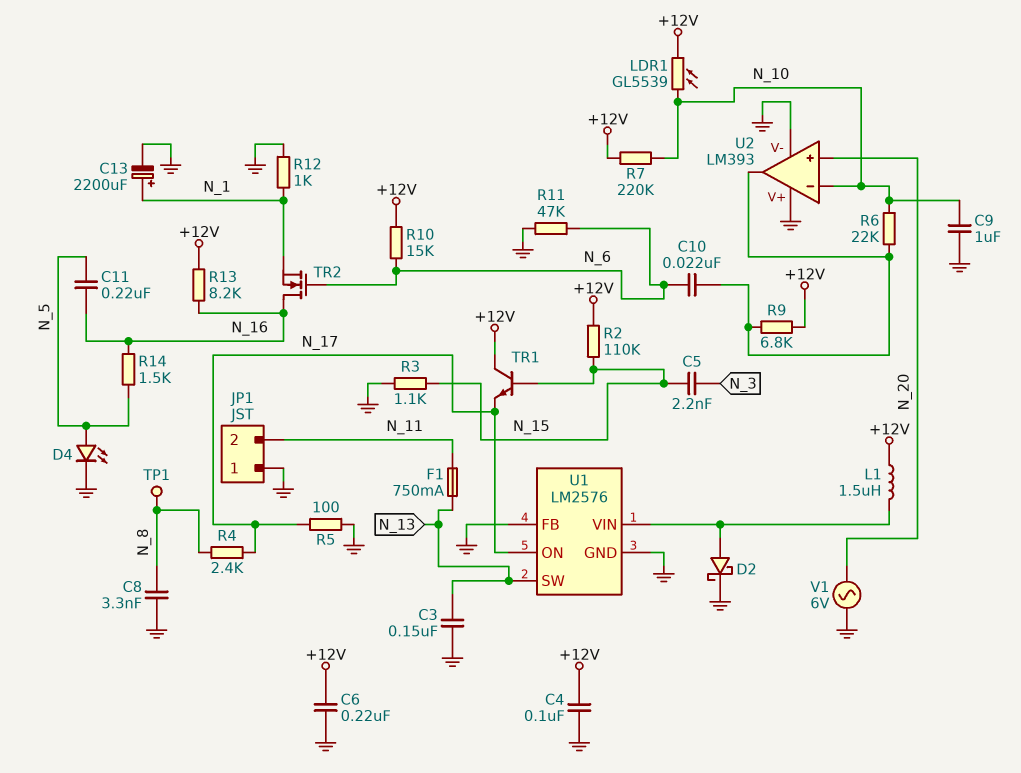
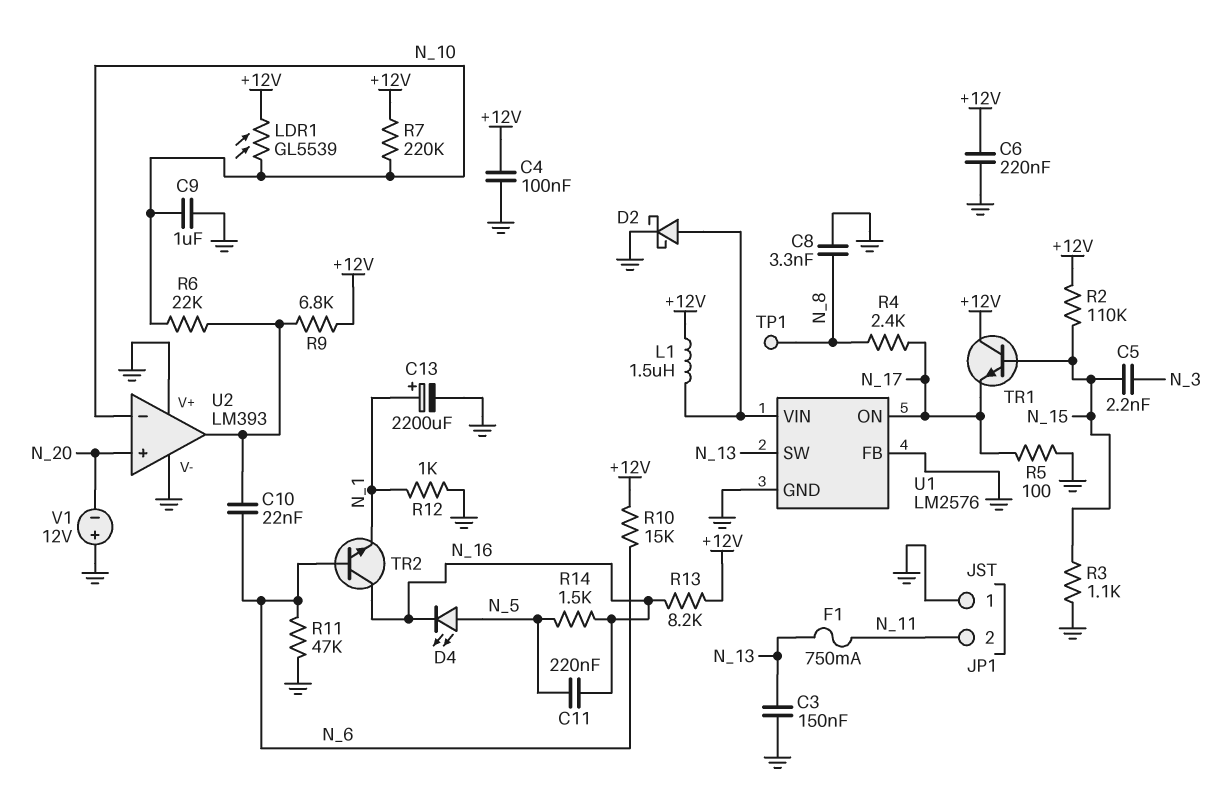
D4: LED (A N_5, K GND) -> LED (A N_5, K N_16)
TR2: NMOS (G N_6, D N_16, S N_1) -> NPN (B N_6, C N_16, E N_1)
V1: AC 6V (GND, N_20) -> 12V (plus GND, minus N_20)

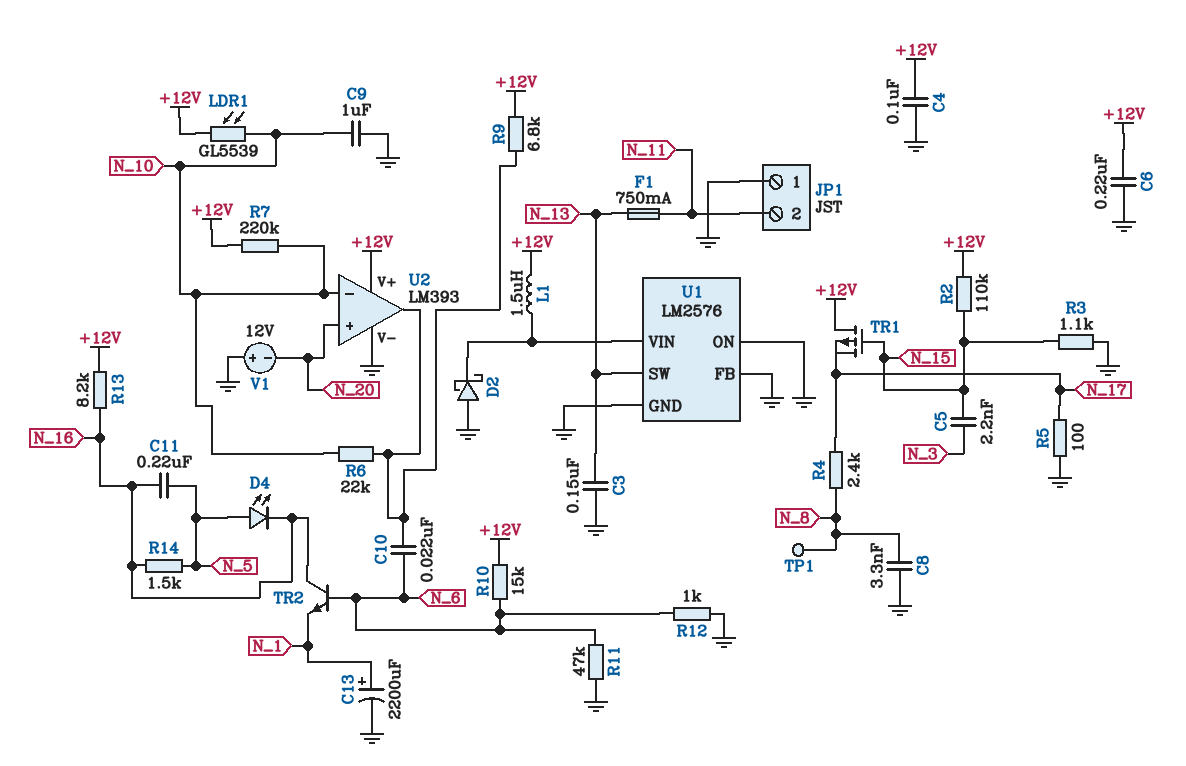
D2: schottky (A U1/VIN, K GND) -> schottky (A GND, K U1/VIN)
R12: 1k (GND, N_1) -> 1k (GND, N_6)
TR1: NPN (B N_15, C +12V, E N_17) -> PMOS (G N_15, D +12V, S N_17)
U1 pin ON: N_17 -> GND
U2 pin V+: GND -> +12V

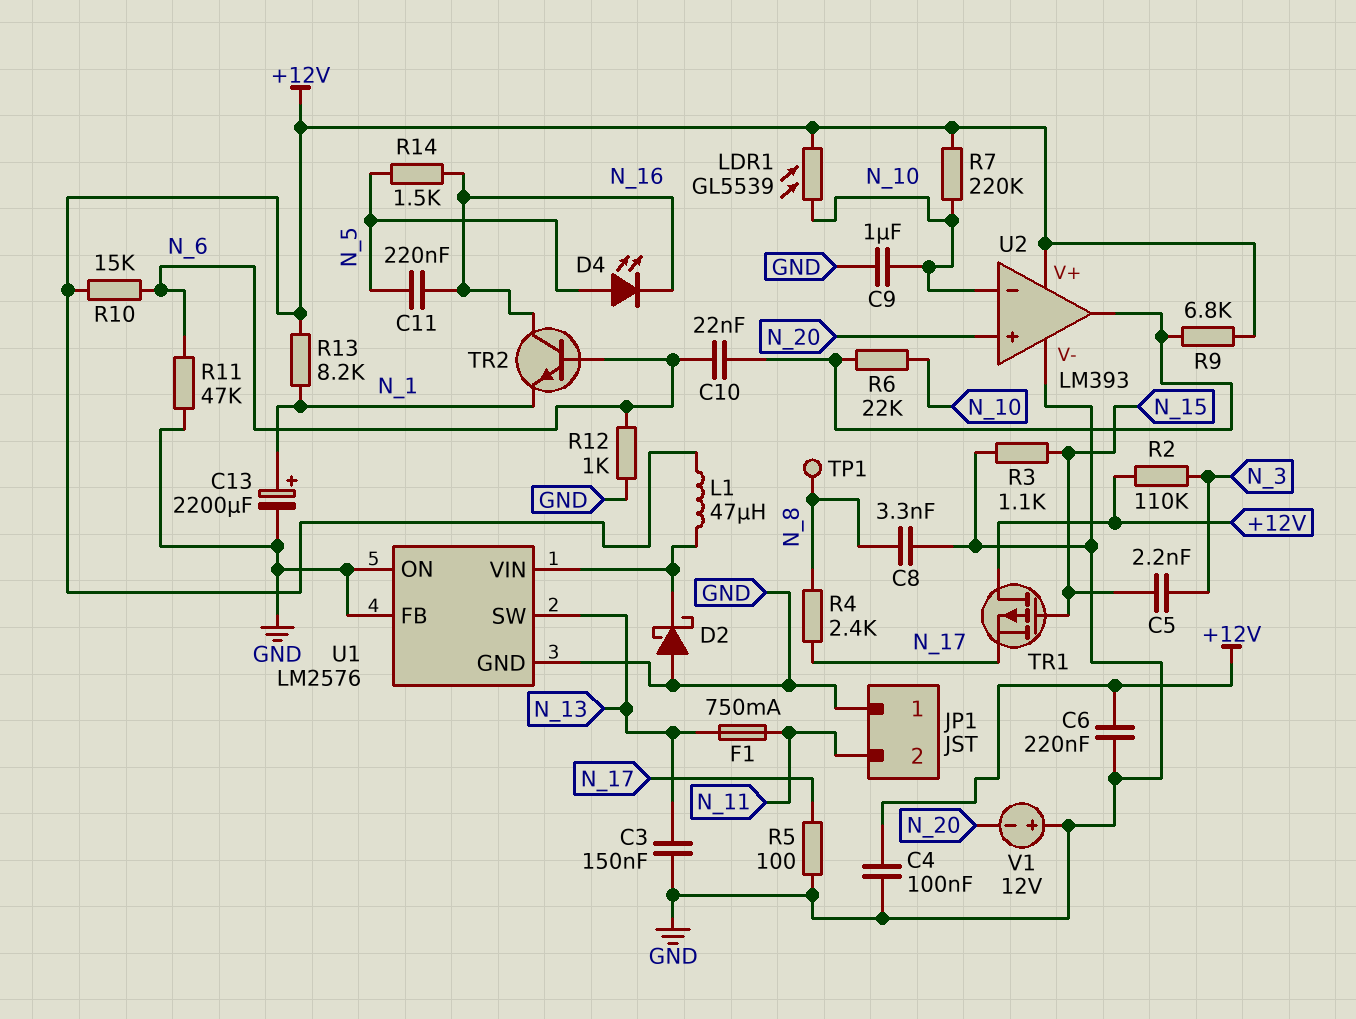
L1: 1.5uH (+12V, U1/VIN) -> 47uH (+12V, U1/VIN)
R2: 110k (+12V, N_15) -> 110k (+12V, N_3)
R13: 8.2k (+12V, N_16) -> 8.2k (+12V, N_1)

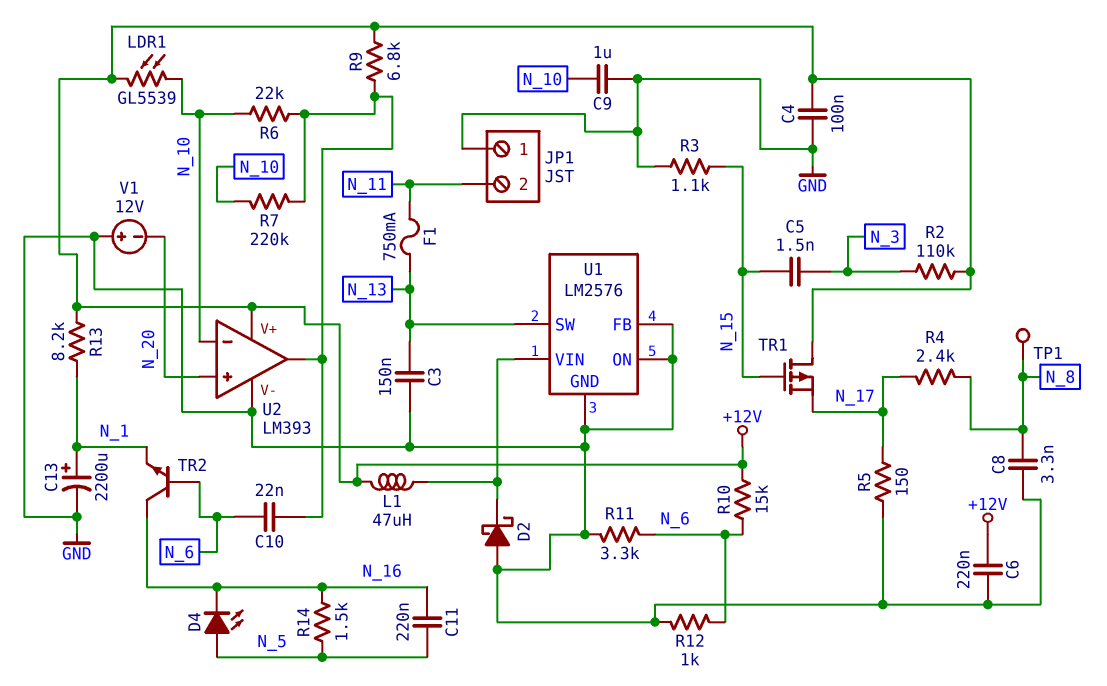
C5: 2.2nF (N_3, N_15) -> 1.5nF (N_3, N_15)
R5: 100 (GND, N_17) -> 150 (GND, N_17)
R7: 220k (+12V, N_10) -> 220k (N_10, U2/out)
R11: 47k (GND, N_6) -> 3.3k (GND, N_6)

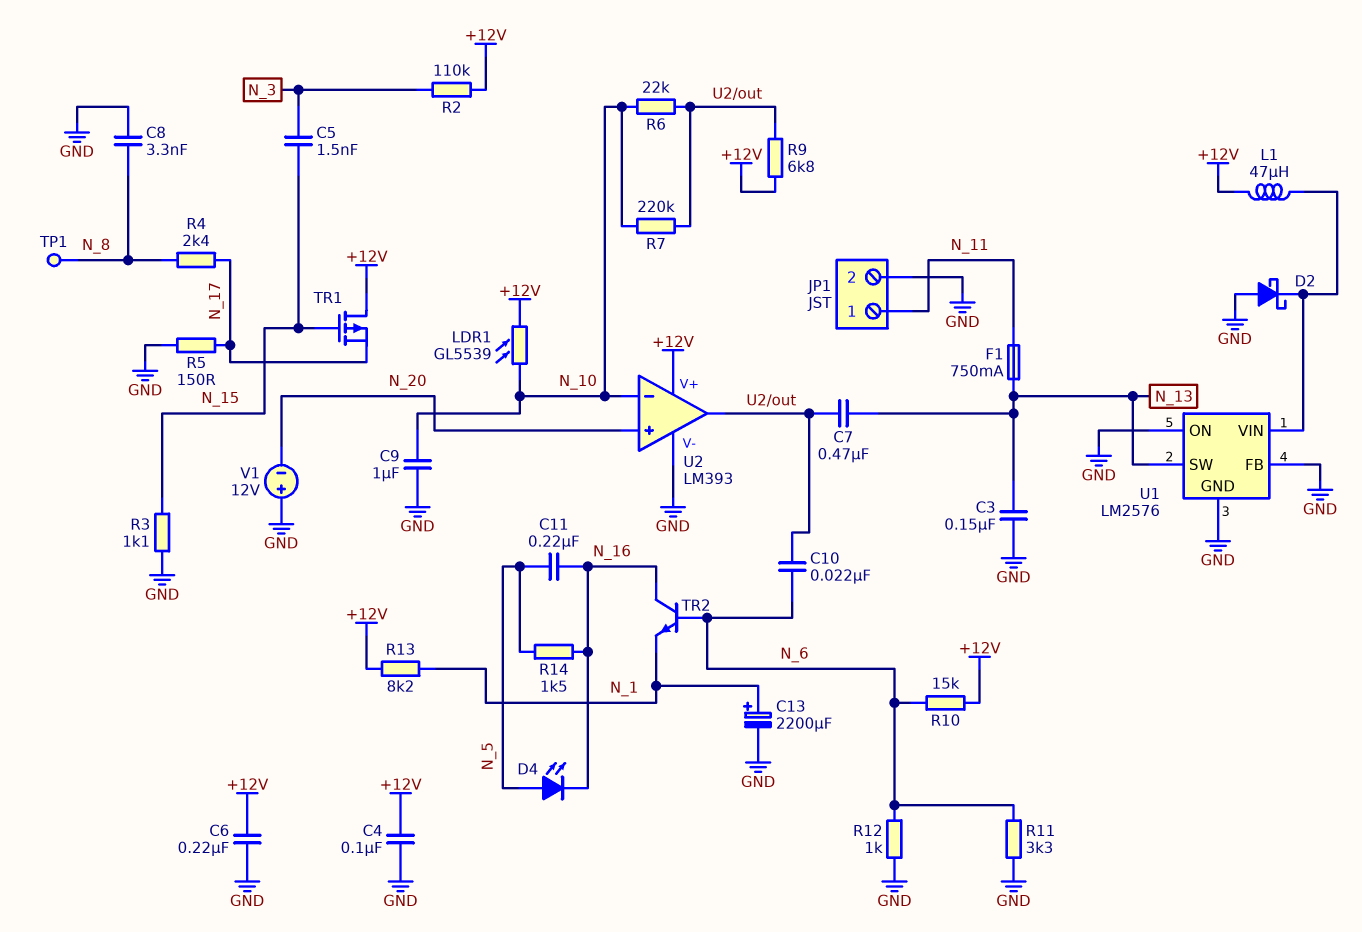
C7: none -> 470nF (N_13, U2/out)
JP1 pin 1: GND -> N_11
JP1 pin 2: N_11 -> GND

